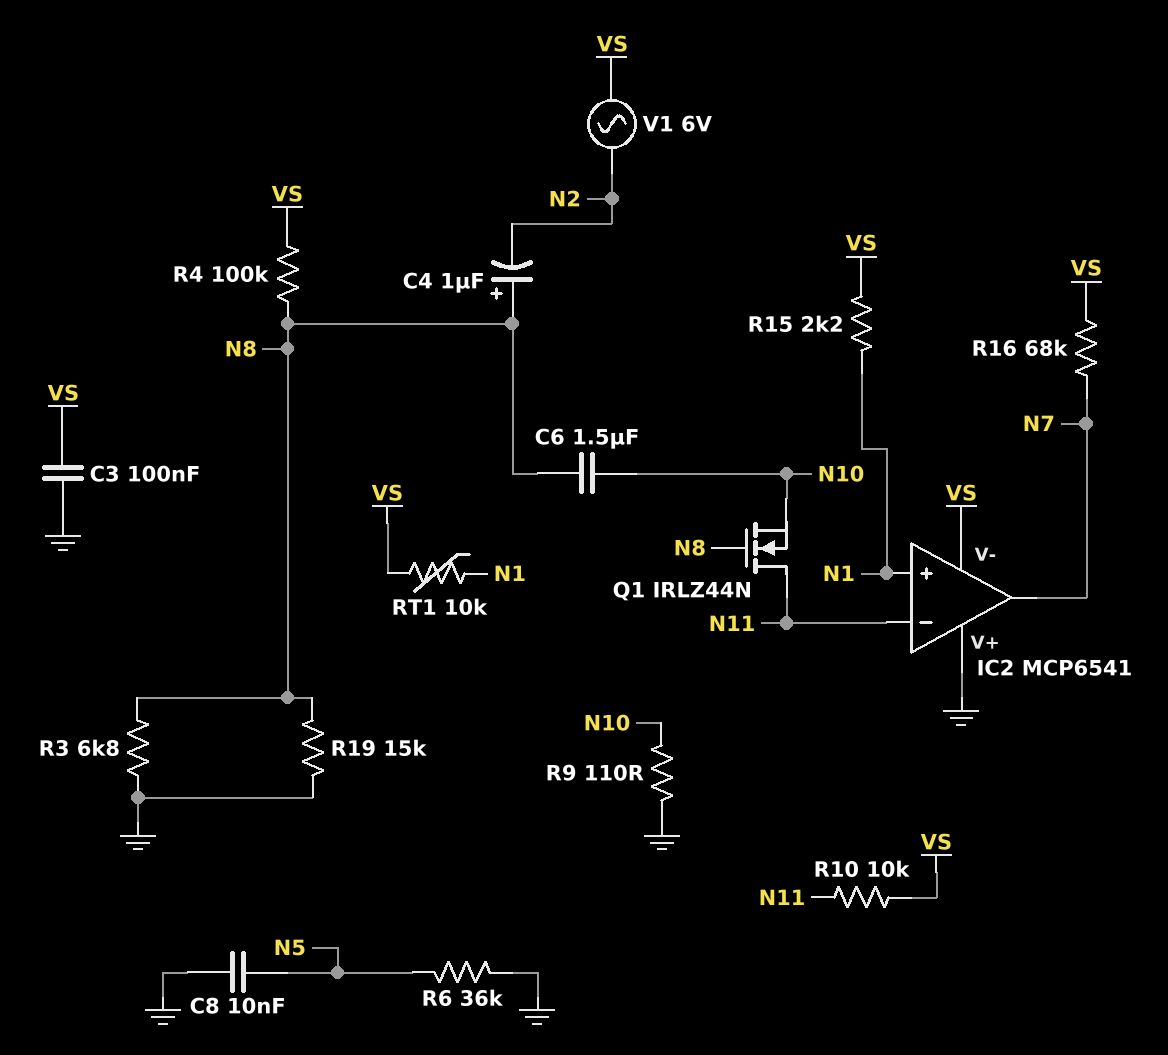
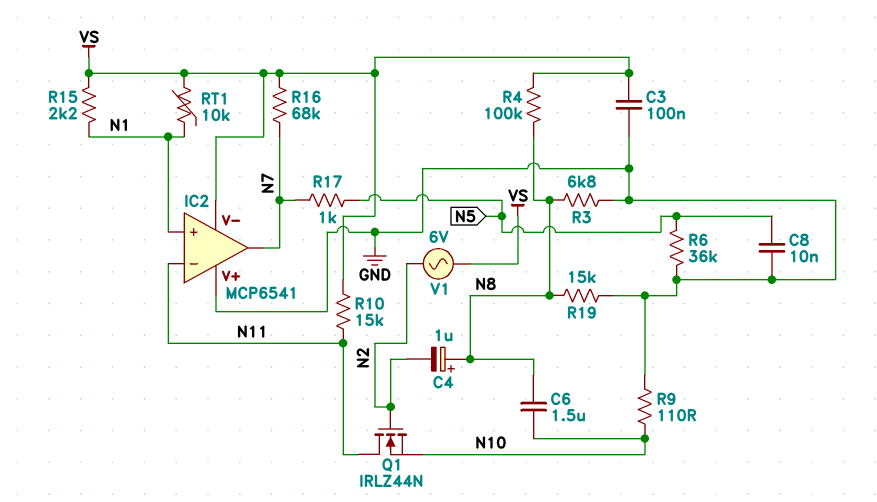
Q1: NMOS IRLZ44N (G N8, D N11, S N10) -> NMOS IRLZ44N (G N2, D N11, S N10)
R10: 10k (N11, VS) -> 15k (N11, VS)
R17: none -> 1k (N5, N7)

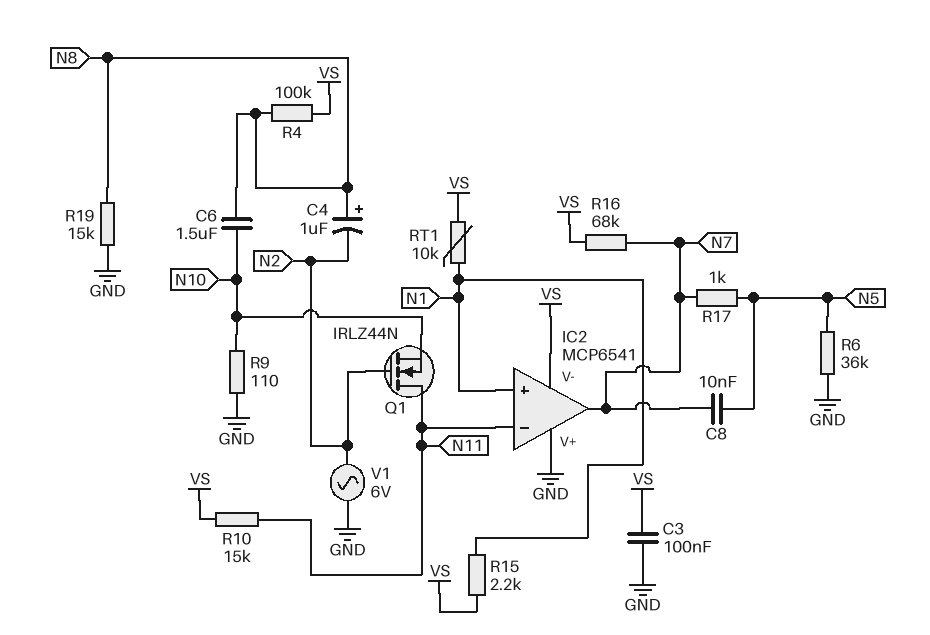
C8: 10nF (GND, N5) -> 10nF (N5, N7)
R3: 6.8k (GND, N8) -> none
V1: AC 6V (N2, VS) -> AC 6V (GND, N2)

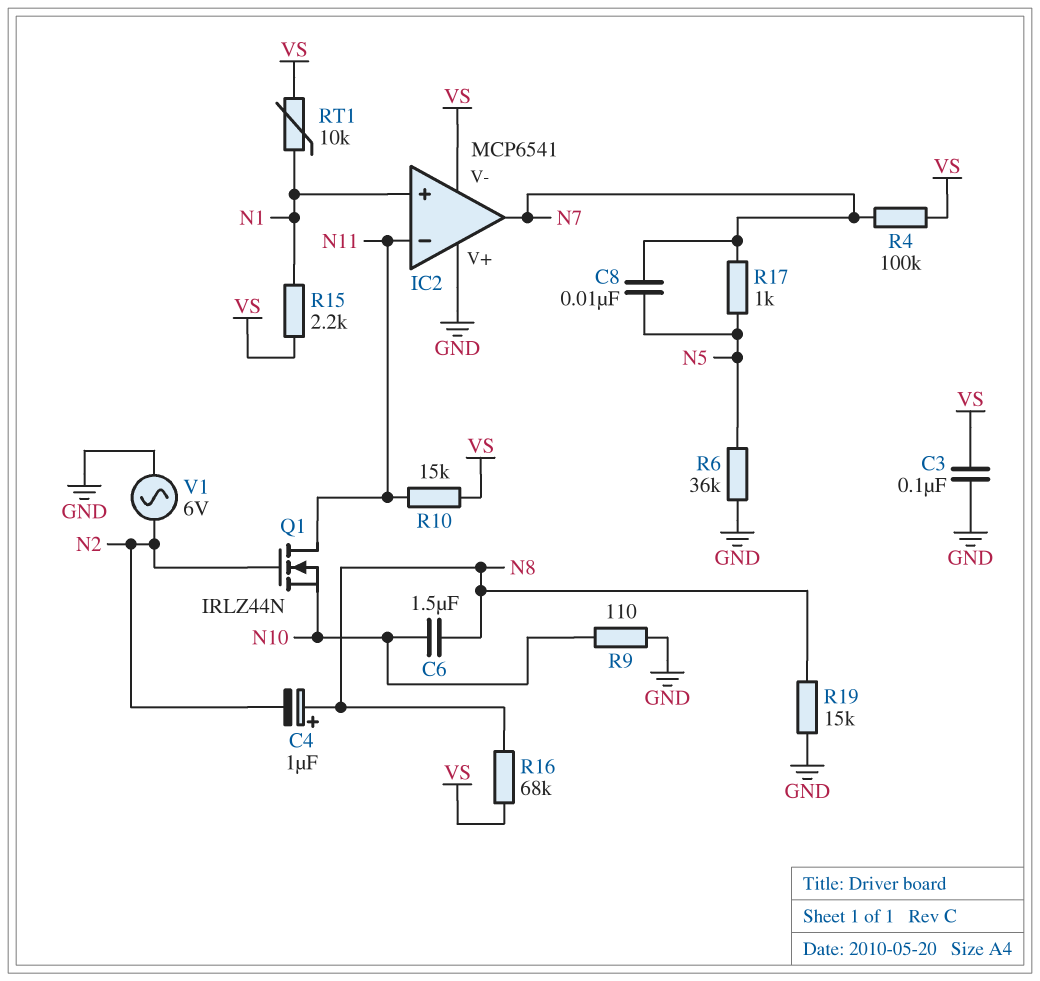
R4: 100k (N8, VS) -> 100k (N7, VS)
R16: 68k (N7, VS) -> 68k (N8, VS)

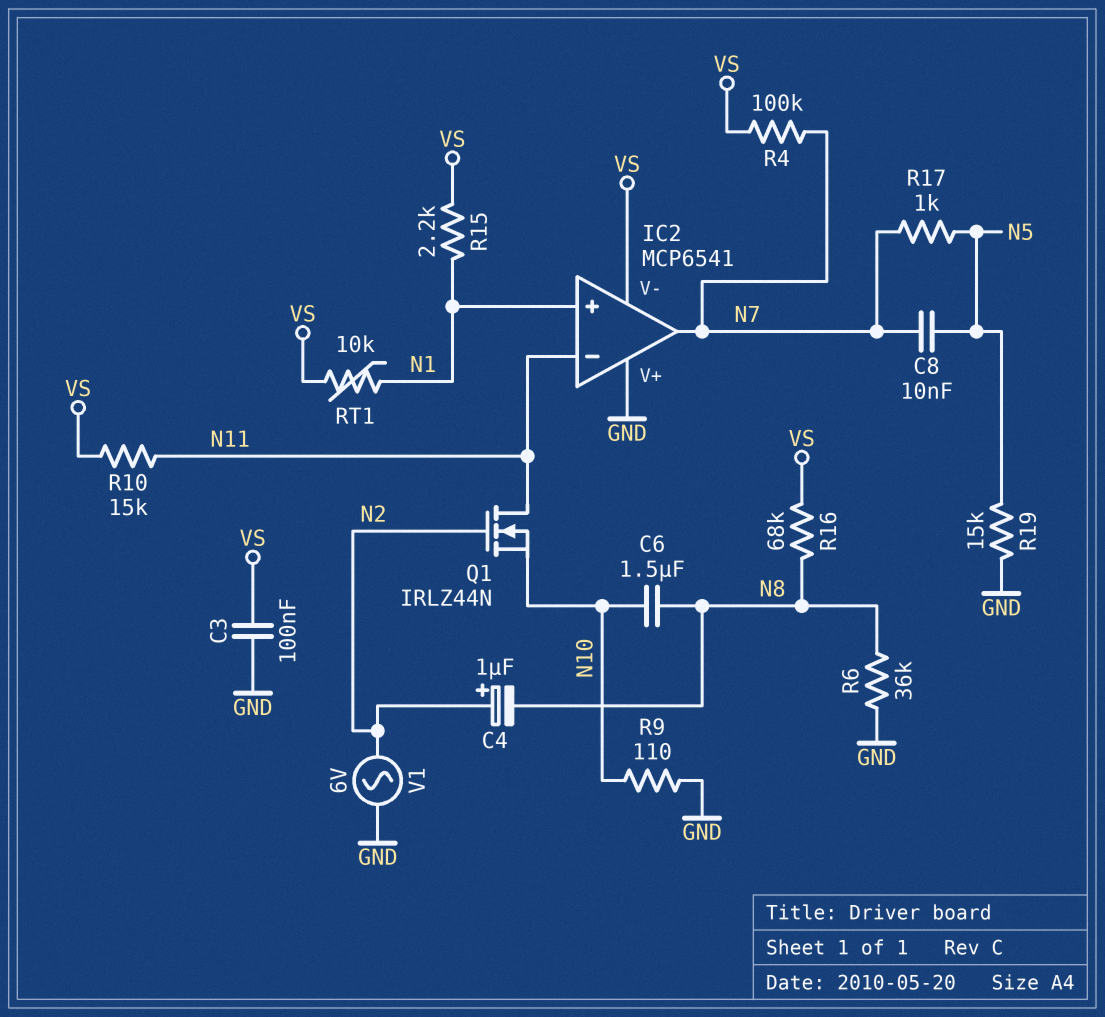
C4: 1uF (plus N8, minus N2) -> 1uF (plus N2, minus N8)
R6: 36k (GND, N5) -> 36k (GND, N8)
R19: 15k (GND, N8) -> 15k (GND, N5)

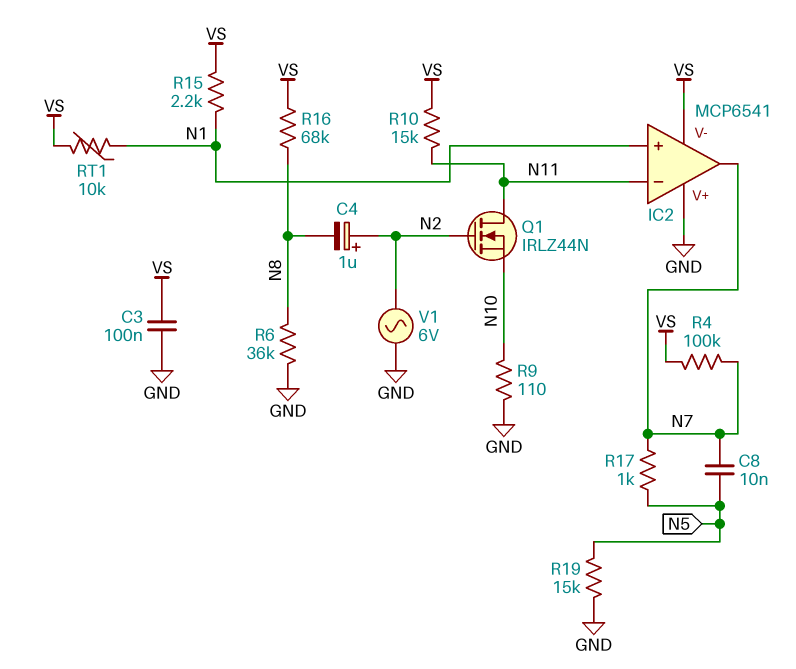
C6: 1.5uF (N8, N10) -> none

